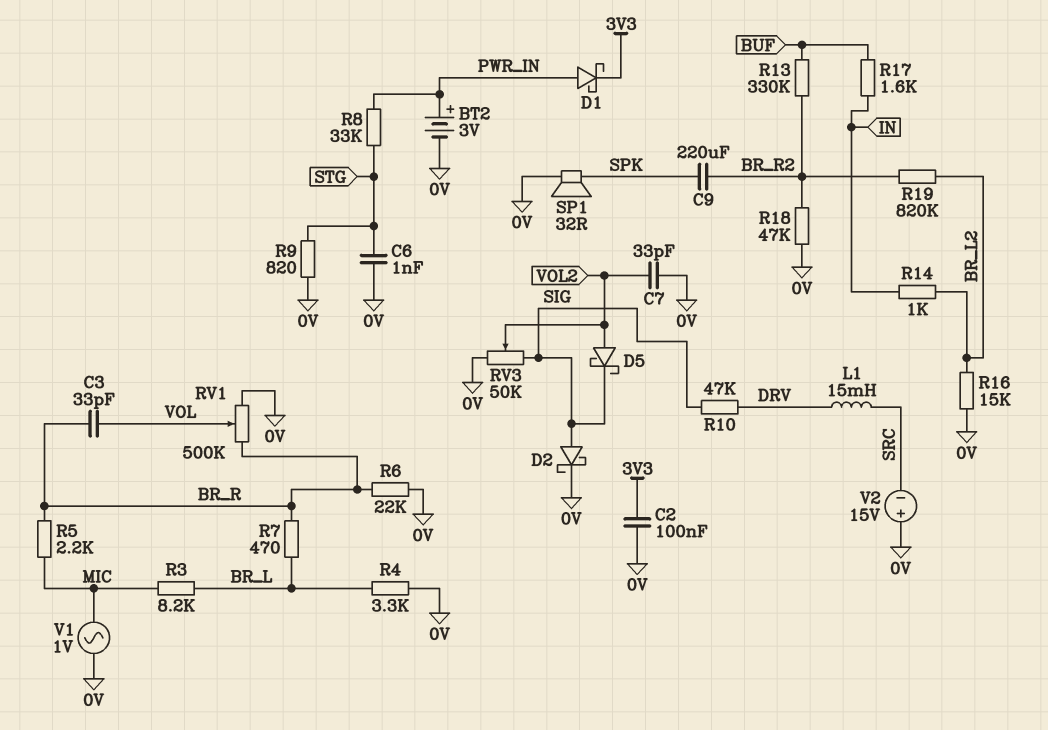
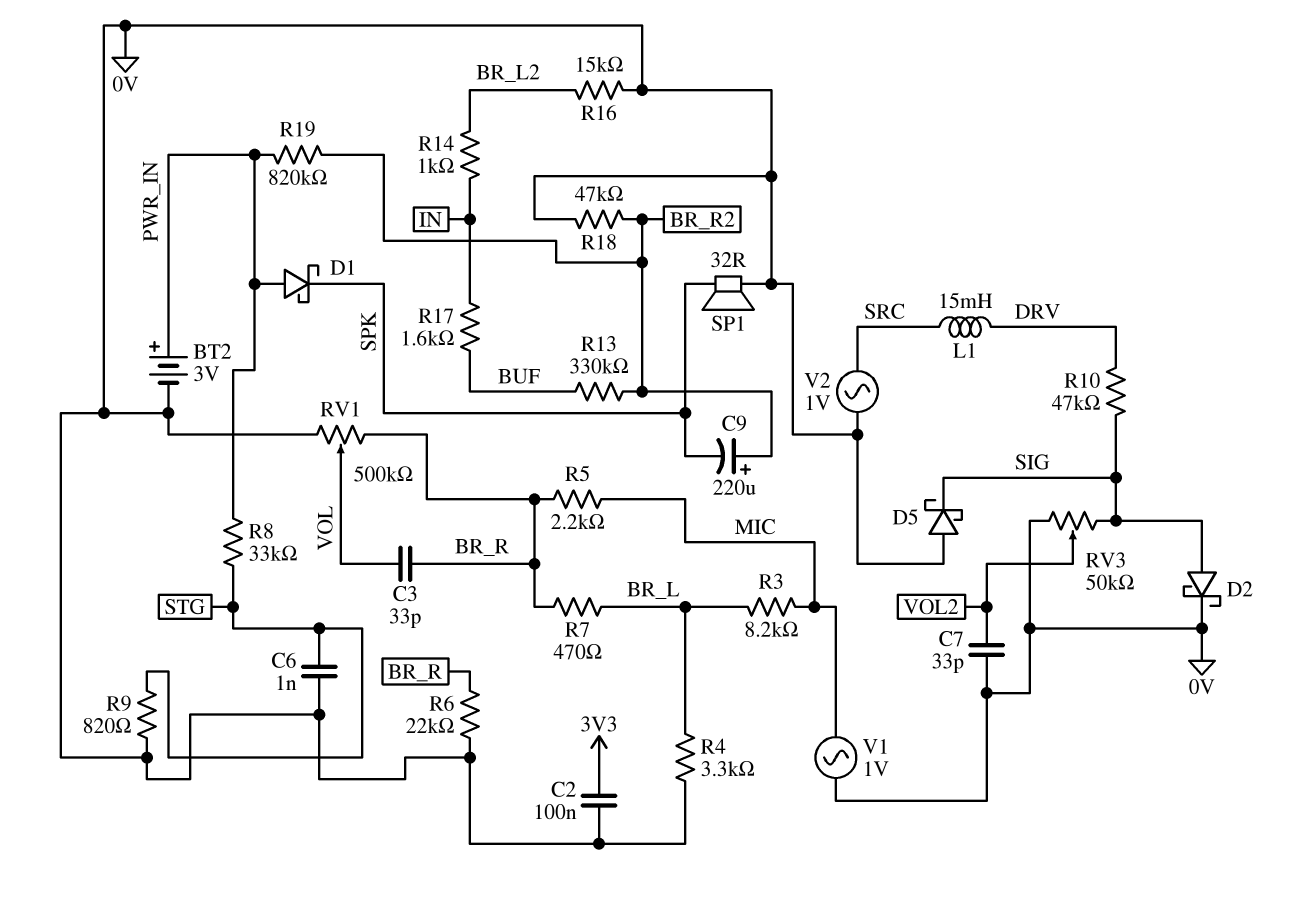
C9: 220uF (BR_R2, SPK) -> 220uF (plus BR_R2, minus SPK)
D1: schottky (A PWR_IN, K 3V3) -> schottky (A PWR_IN, K SPK)
D5: schottky (A VOL2, K SIG) -> schottky (A 0V, K SIG)
R19: 820k (BR_L2, BR_R2) -> 820k (BR_R2, PWR_IN)
V2: 15V (plus 0V, minus SRC) -> AC 1V (0V, SRC)

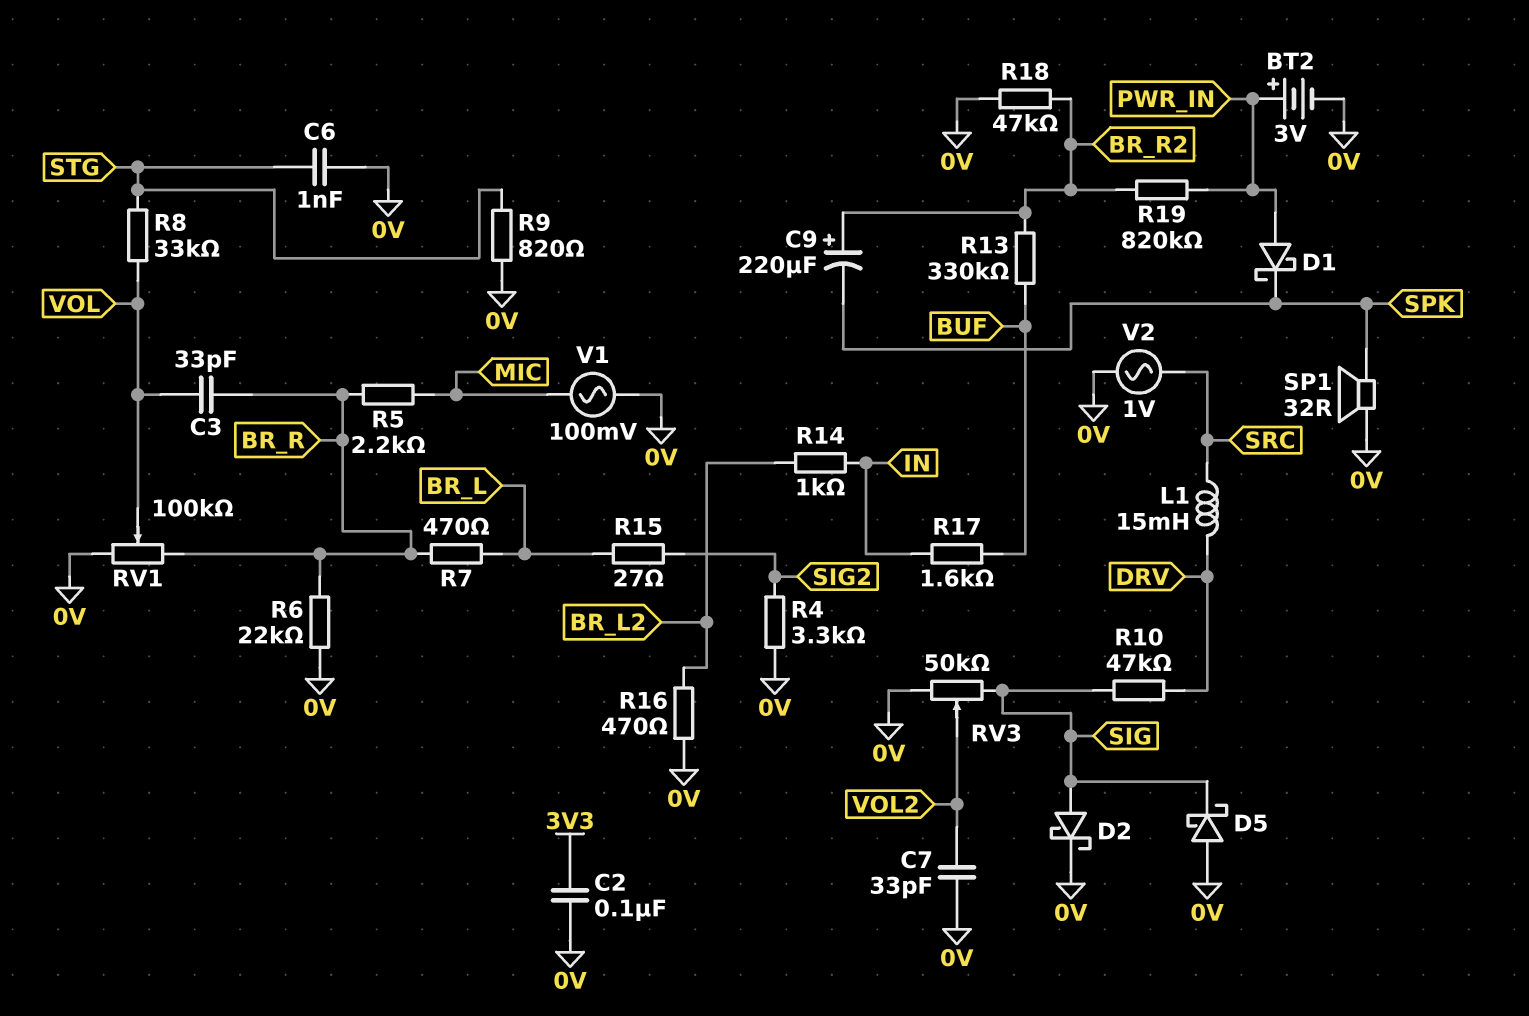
R3: 8.2k (BR_L, MIC) -> none
R4: 3.3k (0V, BR_L) -> 3.3k (0V, SIG2)
R8: 33k (PWR_IN, STG) -> 33k (STG, VOL)
R15: none -> 27 (BR_L, SIG2)
R16: 15k (0V, BR_L2) -> 470 (0V, BR_L2)
RV1: 500k (0V, BR_R, wiper VOL) -> 100k (0V, BR_R, wiper VOL)
V1: AC 1V (0V, MIC) -> AC 100mV (0V, MIC)

